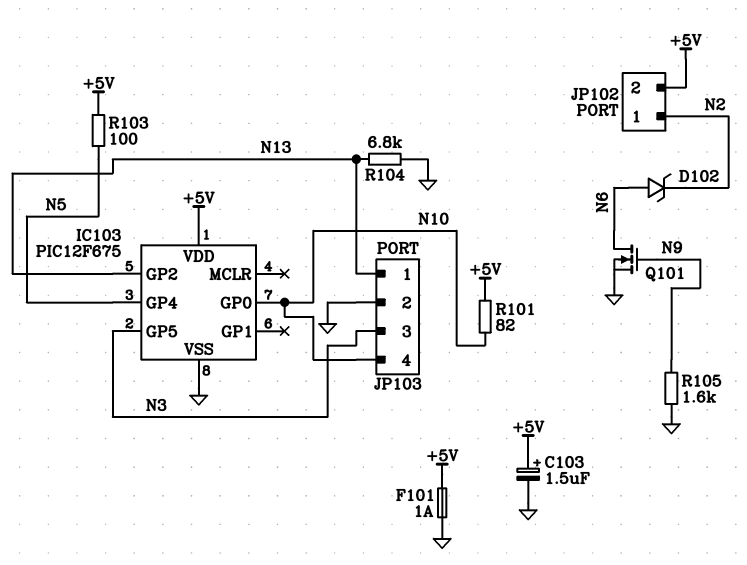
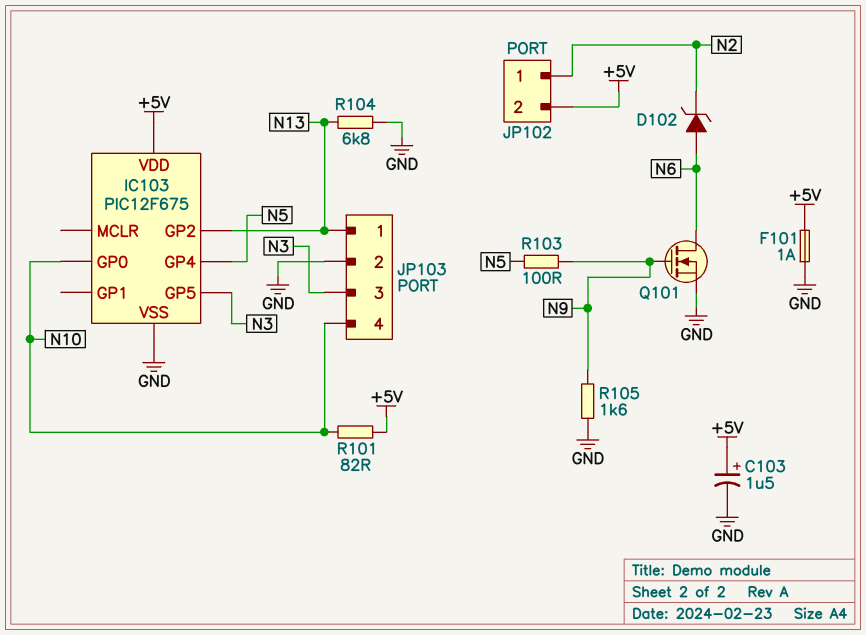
R103: 100 (+5V, N5) -> 100 (N5, N9)

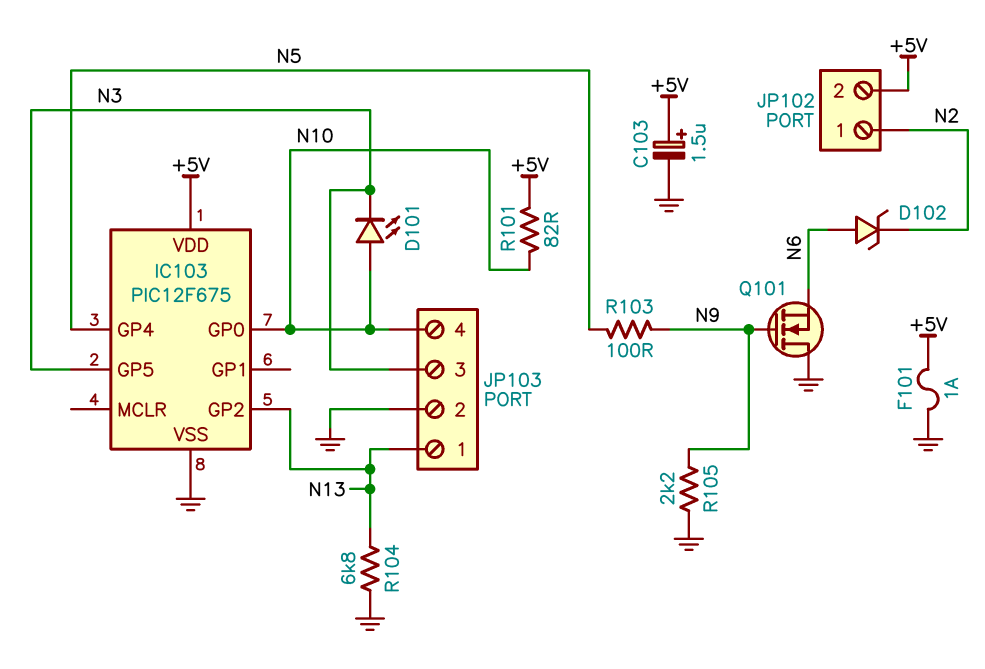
D101: none -> LED (A N10, K N3)
Q101: NMOS (G N9, D N6, S GND) -> NMOS (G N9, D GND, S N6)
R105: 1.6k (GND, N9) -> 2.2k (GND, N9)

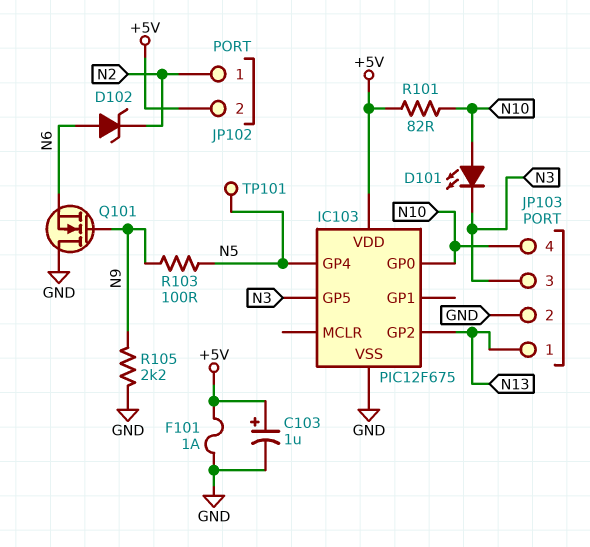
C103: 1.5uF (plus +5V, minus GND) -> 1uF (plus +5V, minus GND)
R104: 6.8k (GND, N13) -> none
TP101: none -> test point (N5)

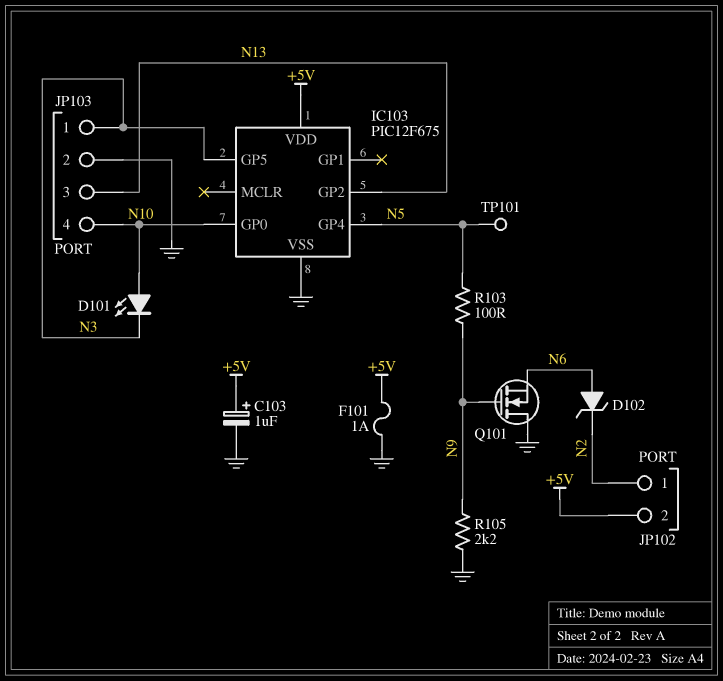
JP103 pin 1: N13 -> N3
JP103 pin 3: N3 -> N13
R101: 82 (+5V, N10) -> none

